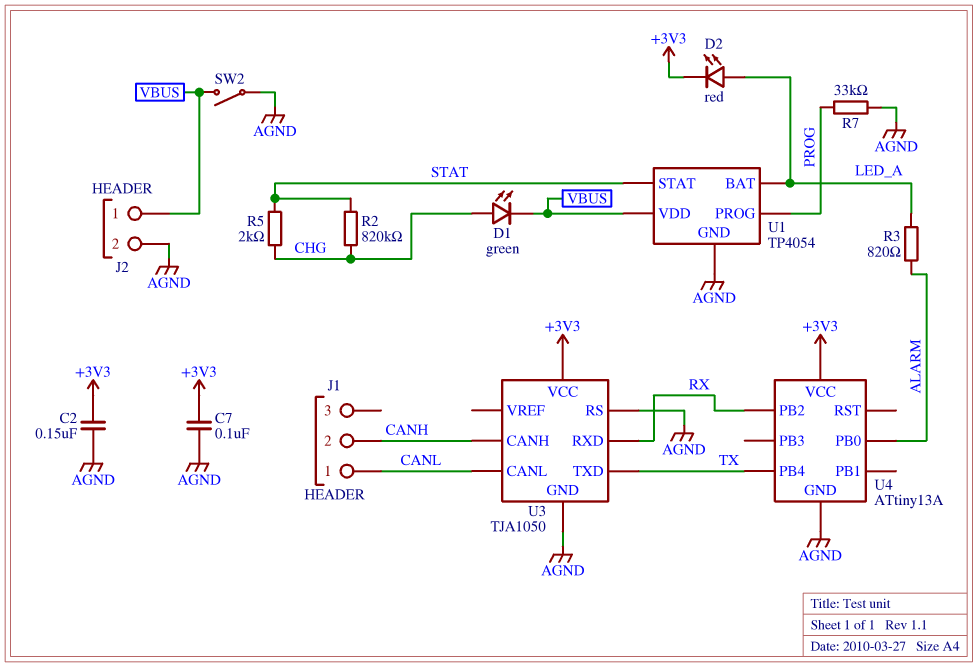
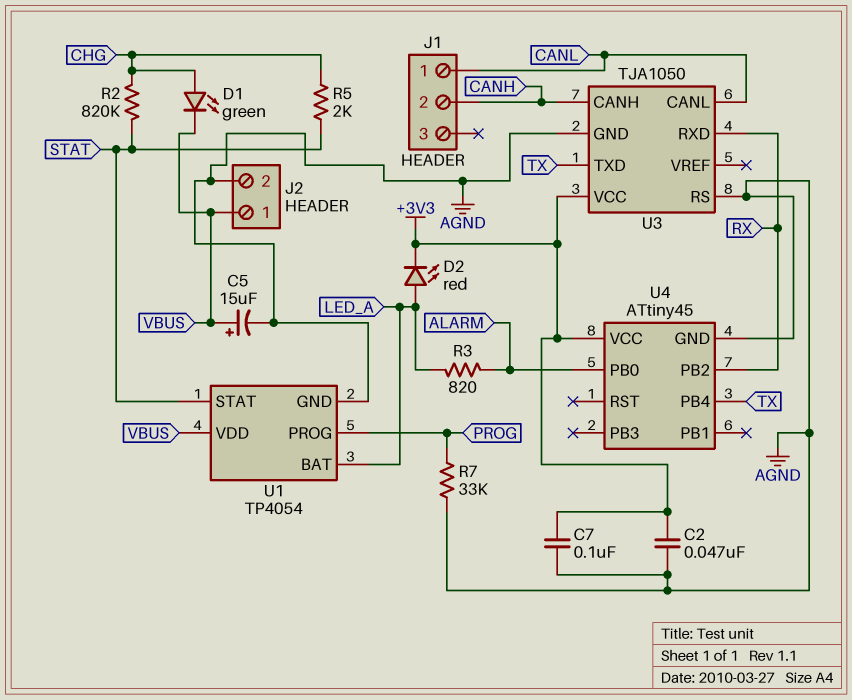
C2: 150nF (+3V3, AGND) -> 47nF (+3V3, AGND)
C5: none -> 15uF (plus VBUS, minus AGND)
SW2: switch (AGND, VBUS) -> none
U4: ATtiny13A -> ATtiny45

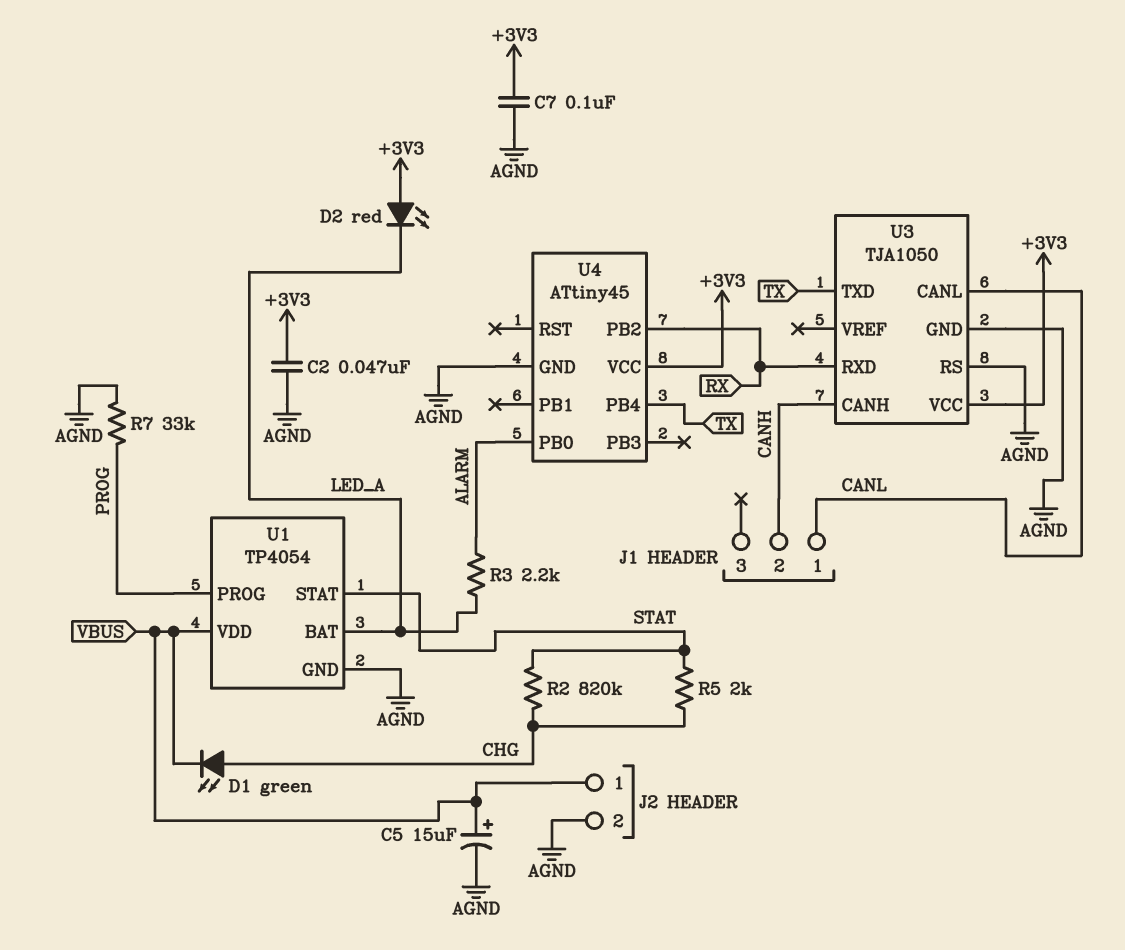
D2: LED red (A LED_A, K +3V3) -> LED red (A +3V3, K LED_A)
R3: 820 (ALARM, LED_A) -> 2.2k (ALARM, LED_A)

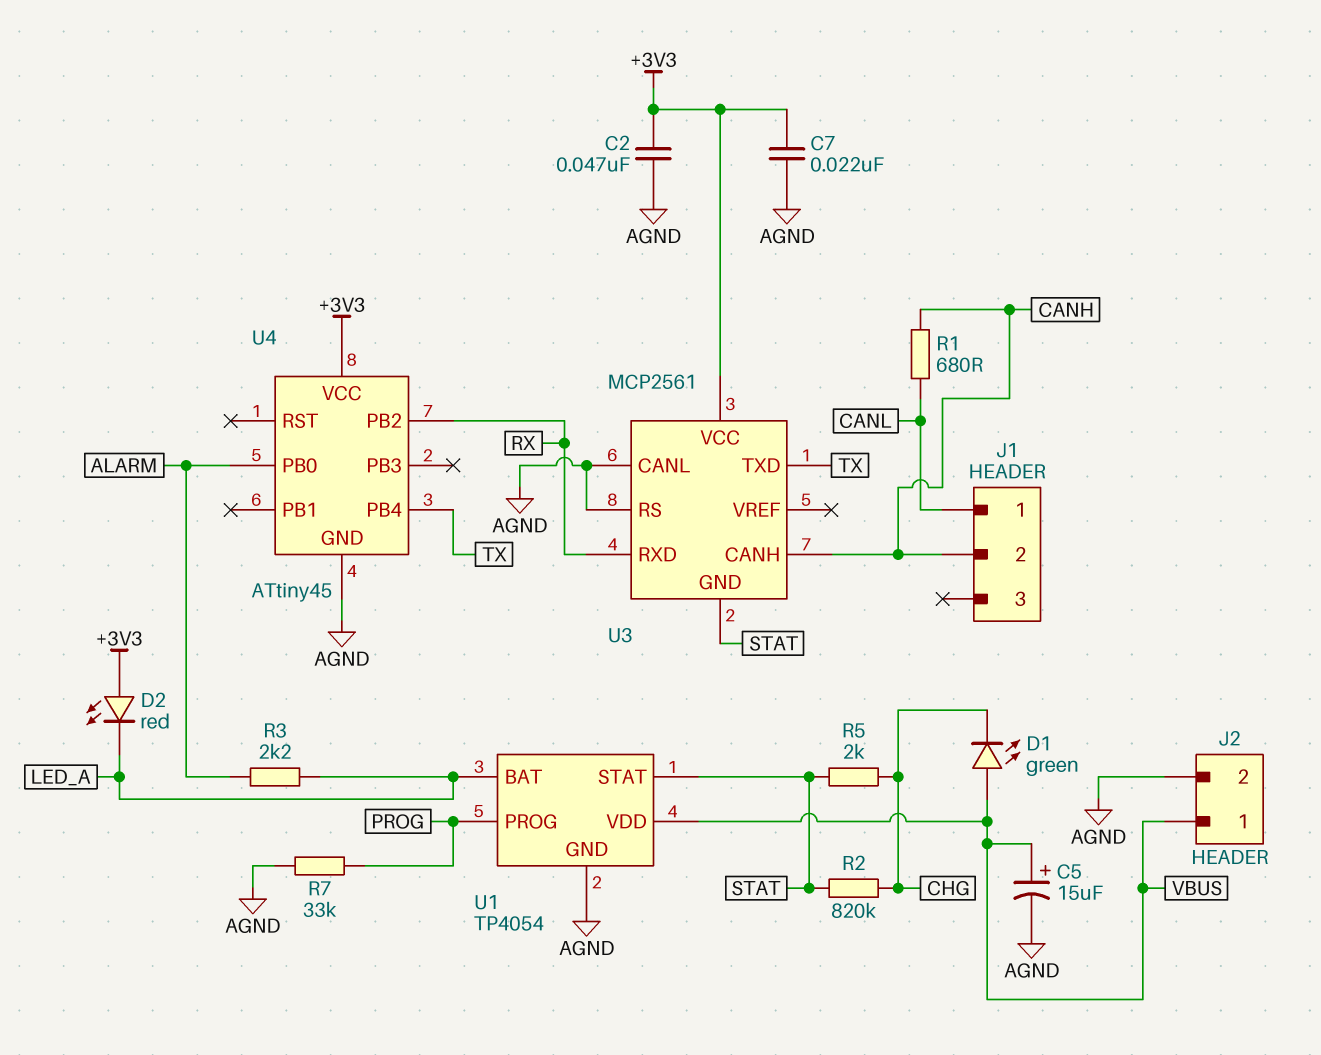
C7: 100nF (+3V3, AGND) -> 22nF (+3V3, AGND)
D1: LED green (A CHG, K VBUS) -> LED green (A VBUS, K CHG)
R1: none -> 680 (CANH, CANL)
U3: TJA1050 -> MCP2561
U3 pin CANL: CANL -> AGND
U3 pin GND: AGND -> STAT

